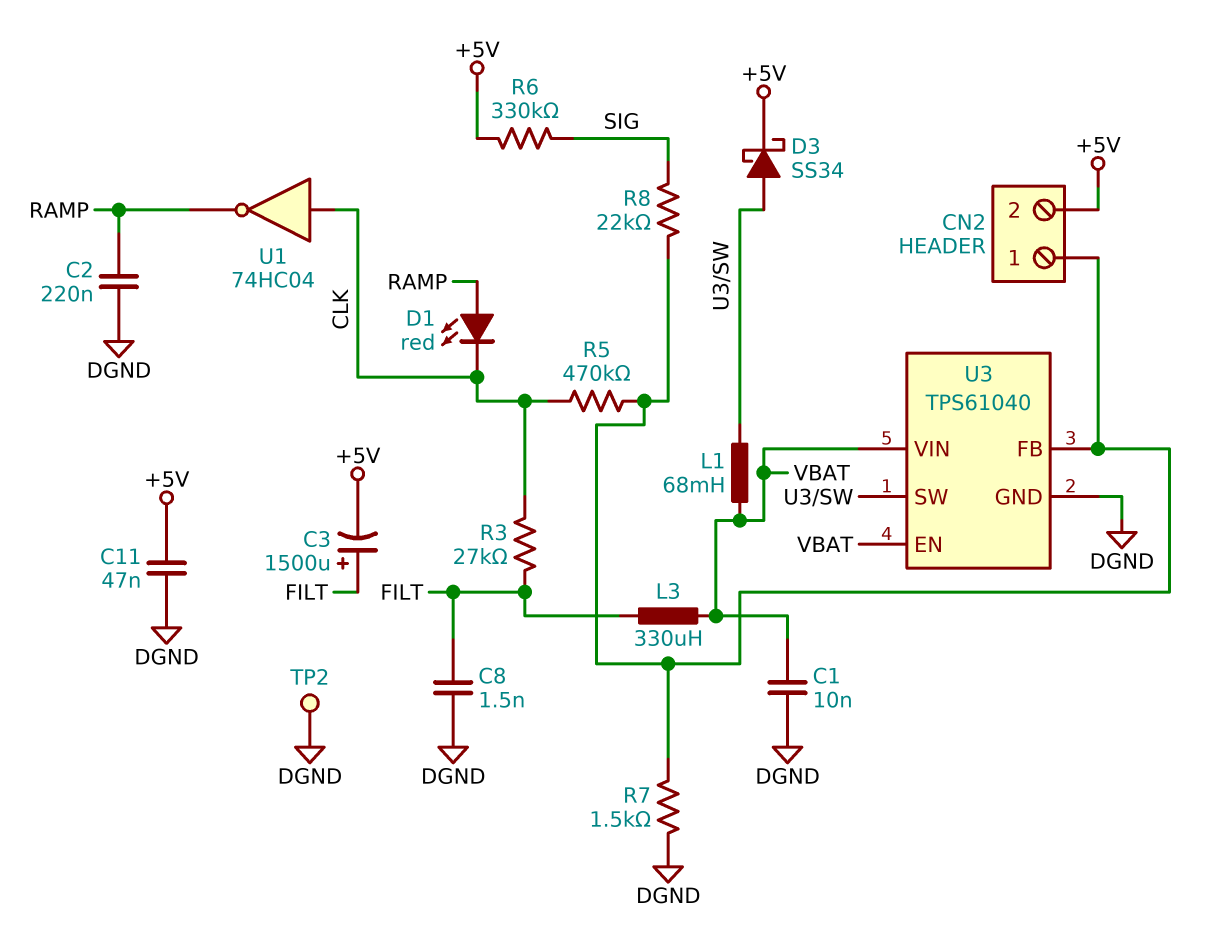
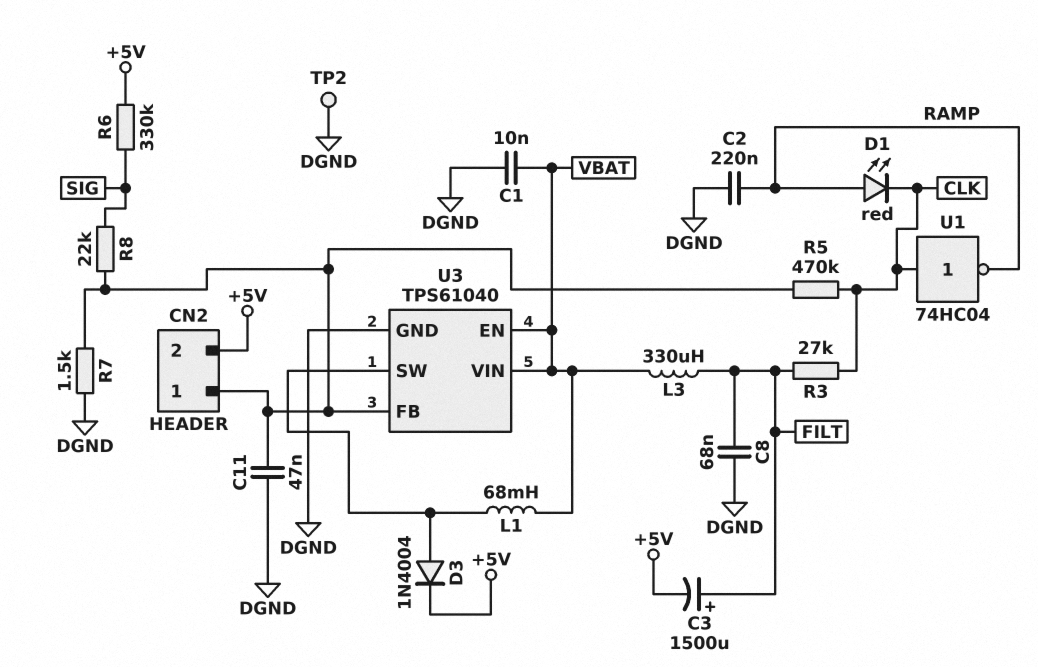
C8: 1.5nF (DGND, FILT) -> 68nF (DGND, FILT)
C11: 47nF (+5V, DGND) -> 47nF (CN2/1, DGND)
D3: schottky SS34 (A U3/SW, K +5V) -> diode 1N4004 (A U3/SW, K +5V)

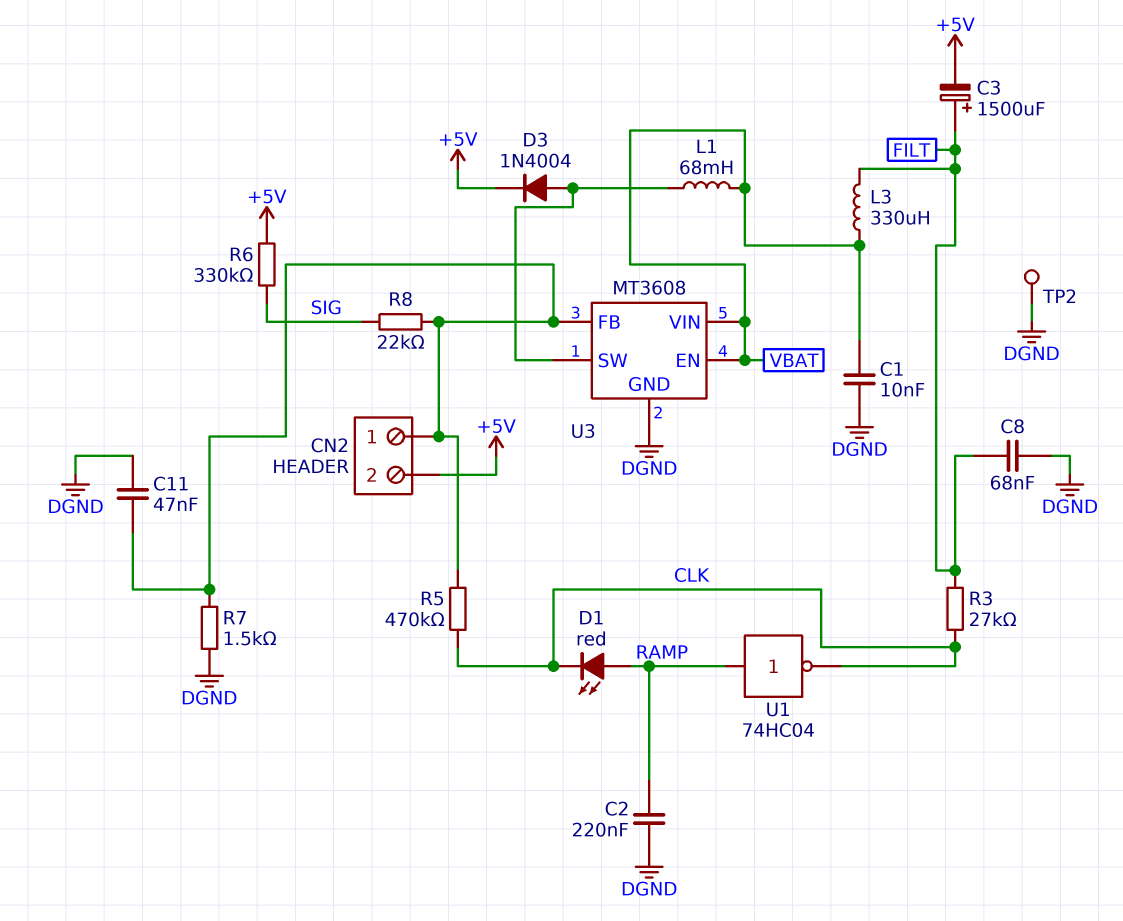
U1: NOT 74HC04 (in CLK, out RAMP) -> NOT 74HC04 (in RAMP, out CLK)
U3: TPS61040 -> MT3608

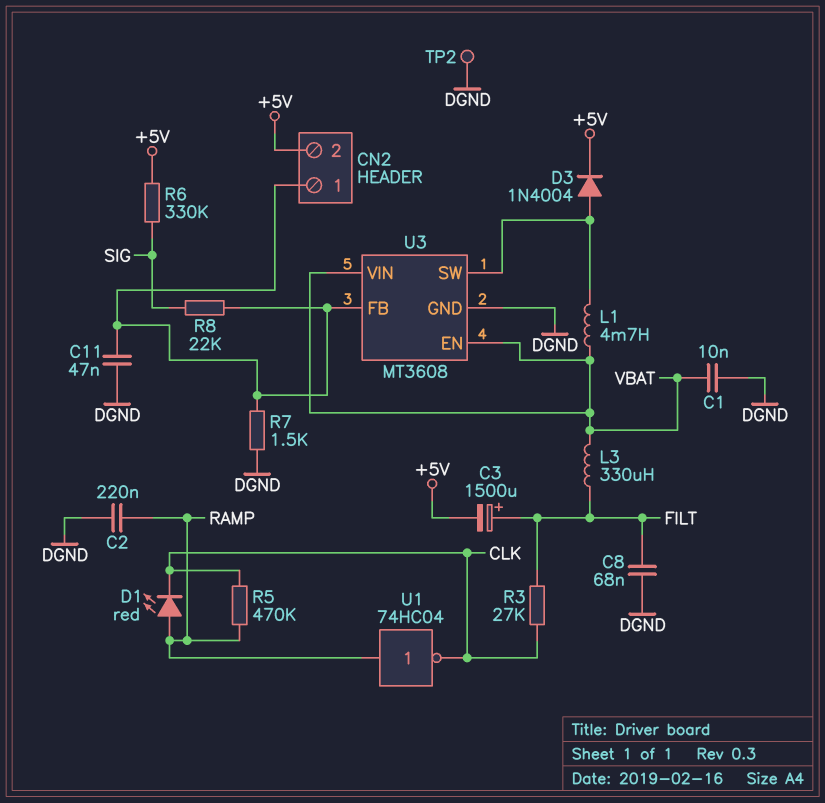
L1: 68mH (U3/SW, VBAT) -> 4.7mH (U3/SW, VBAT)
R5: 470k (CLK, CN2/1) -> 470k (CLK, RAMP)

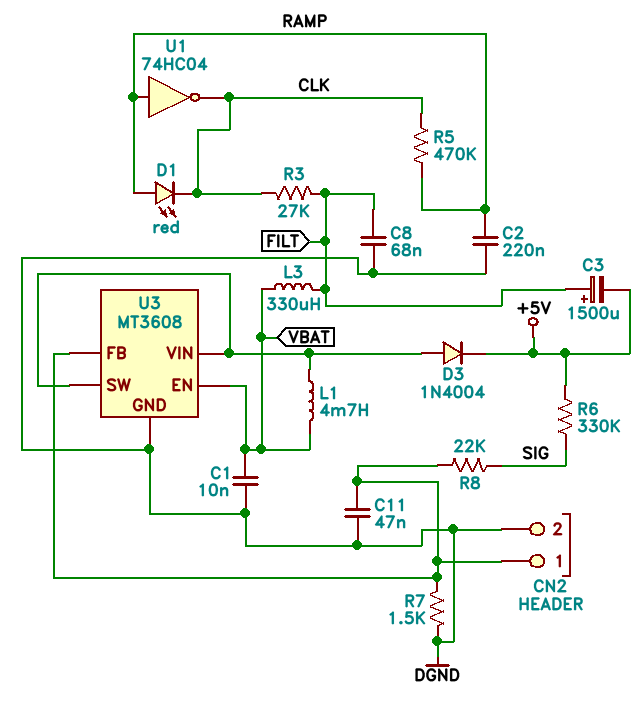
CN2 pin 2: +5V -> DGND
TP2: test point (DGND) -> none
U3 pin VIN: VBAT -> U3/SW

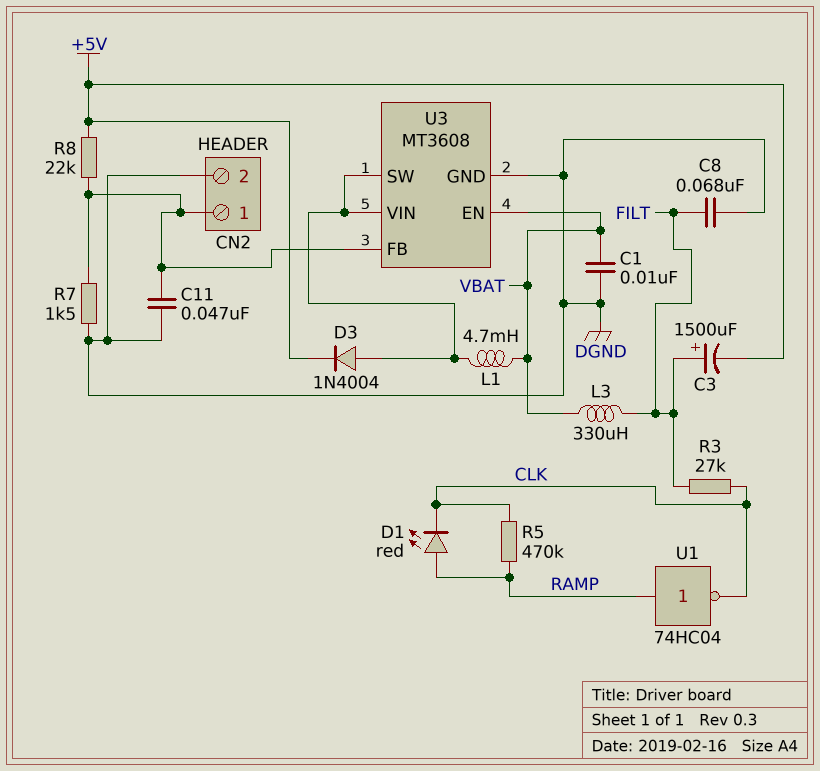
C2: 220nF (DGND, RAMP) -> none
R6: 330k (+5V, SIG) -> none
R8: 22k (CN2/1, SIG) -> 22k (+5V, CN2/1)

